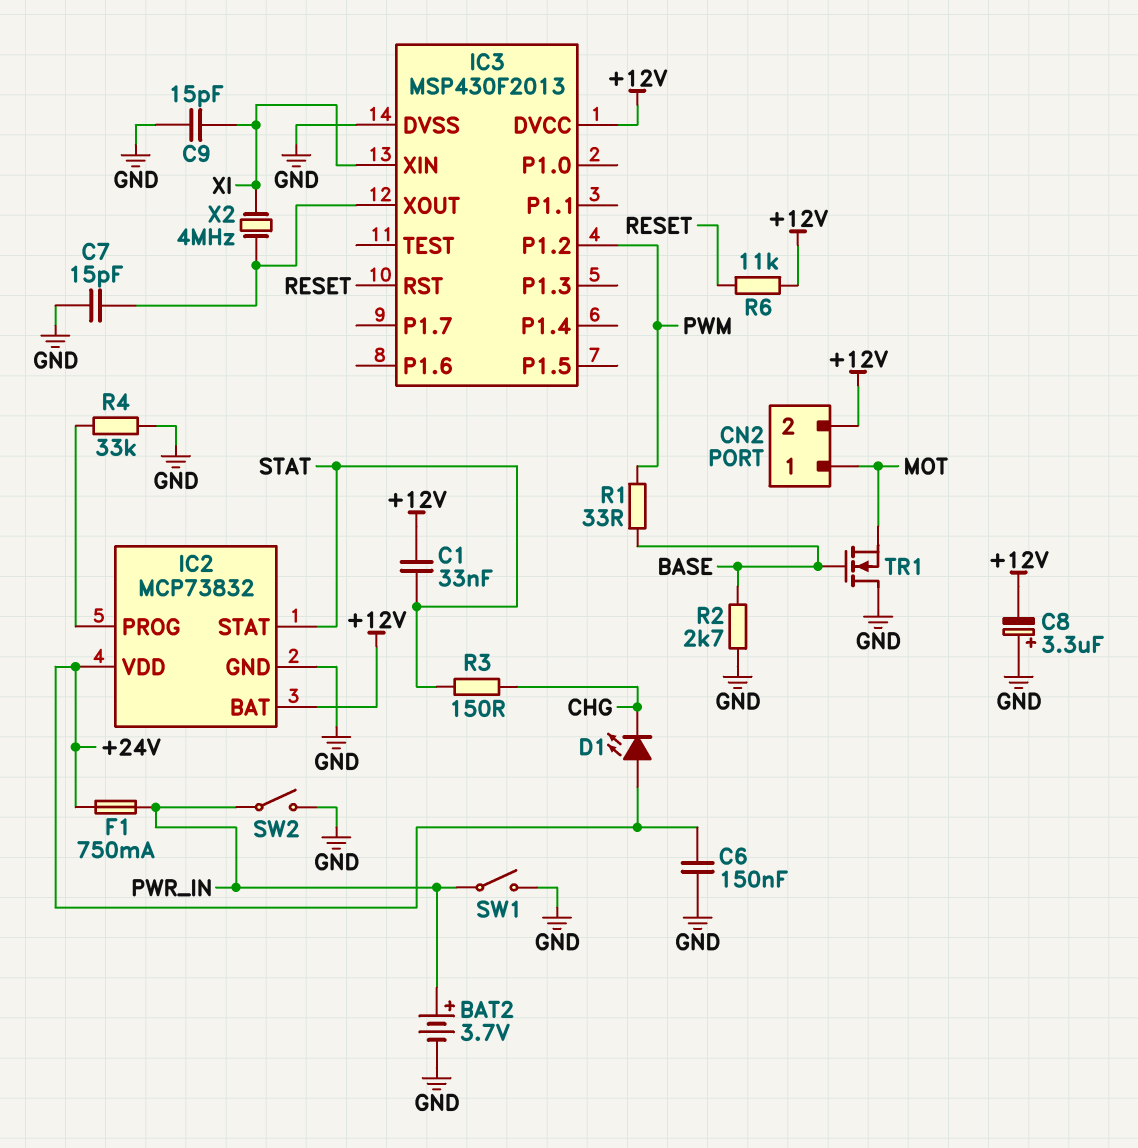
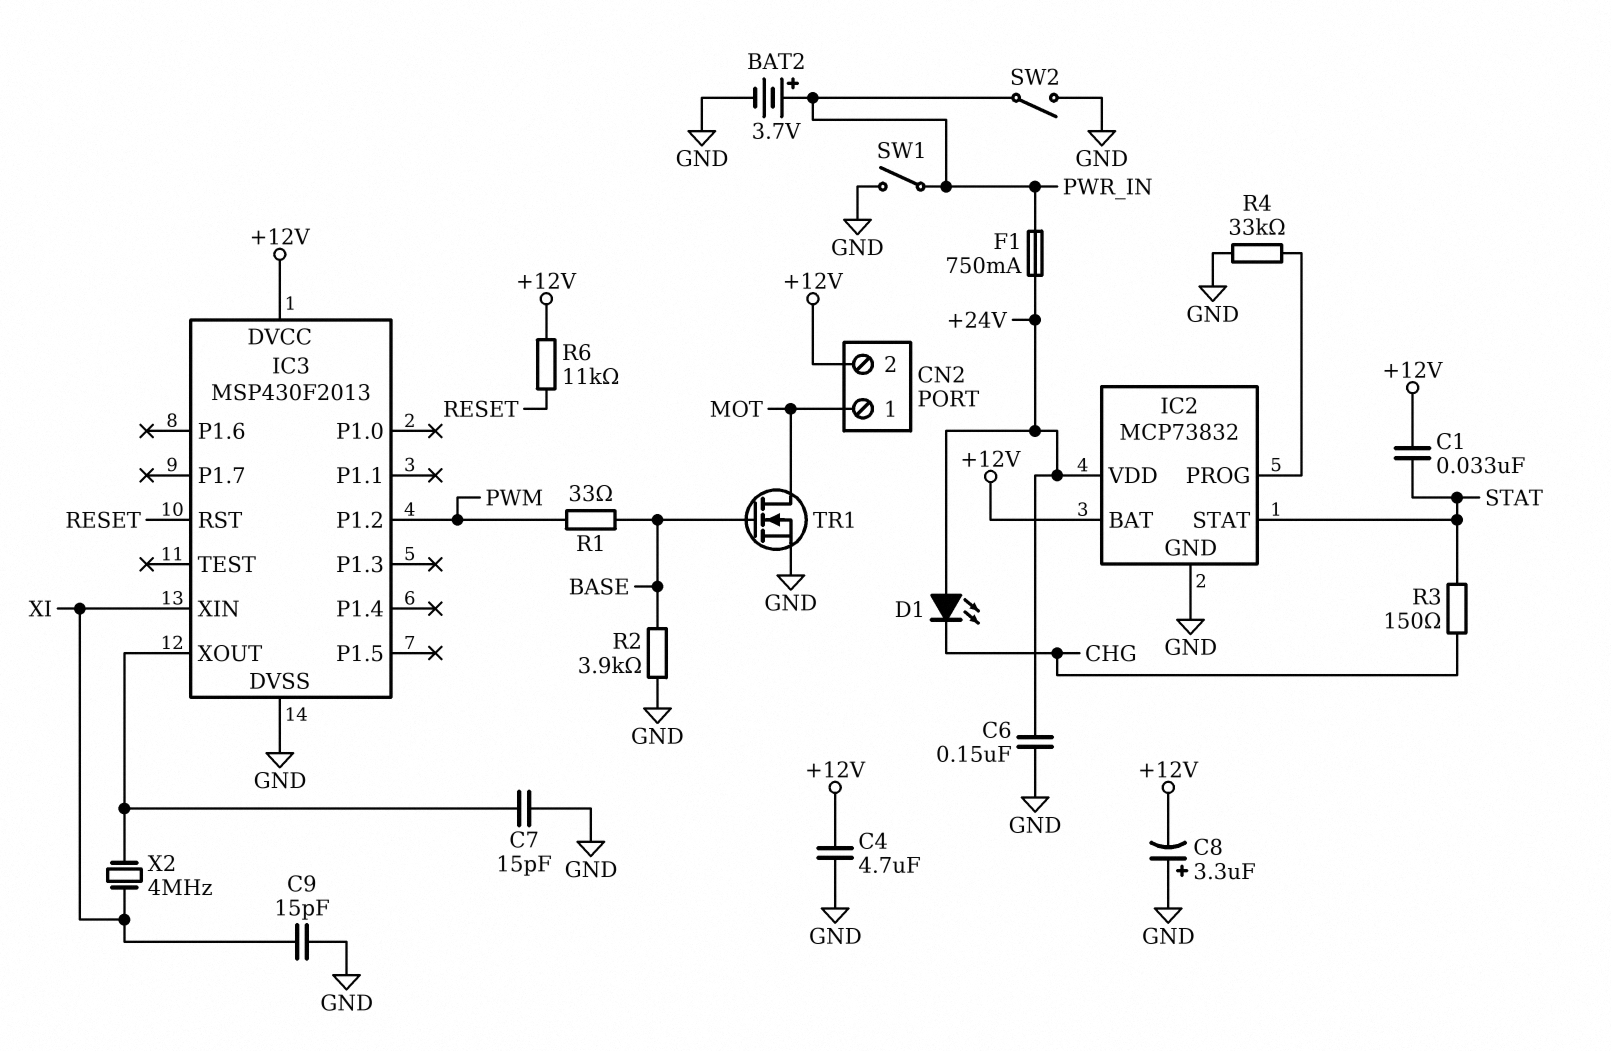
C4: none -> 4.7uF (+12V, GND)
R2: 2.7k (BASE, GND) -> 3.9k (BASE, GND)
TR1: NMOS (G BASE, D GND, S MOT) -> NMOS (G BASE, D MOT, S GND)

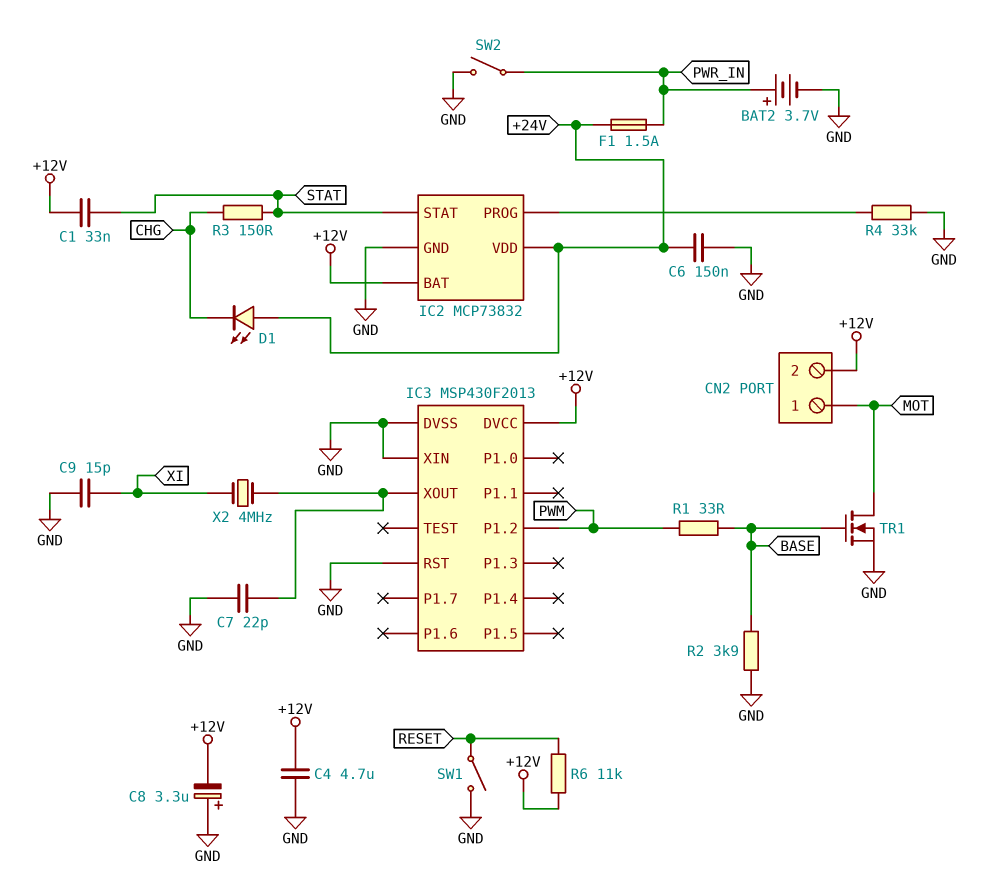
C7: 15pF (GND, IC3/XOUT) -> 22pF (GND, IC3/XOUT)
F1: 750mA (+24V, PWR_IN) -> 1.5A (+24V, PWR_IN)
IC3 pin RST: RESET -> GND
IC3 pin XIN: XI -> GND
SW1: switch (GND, PWR_IN) -> switch (GND, RESET)

